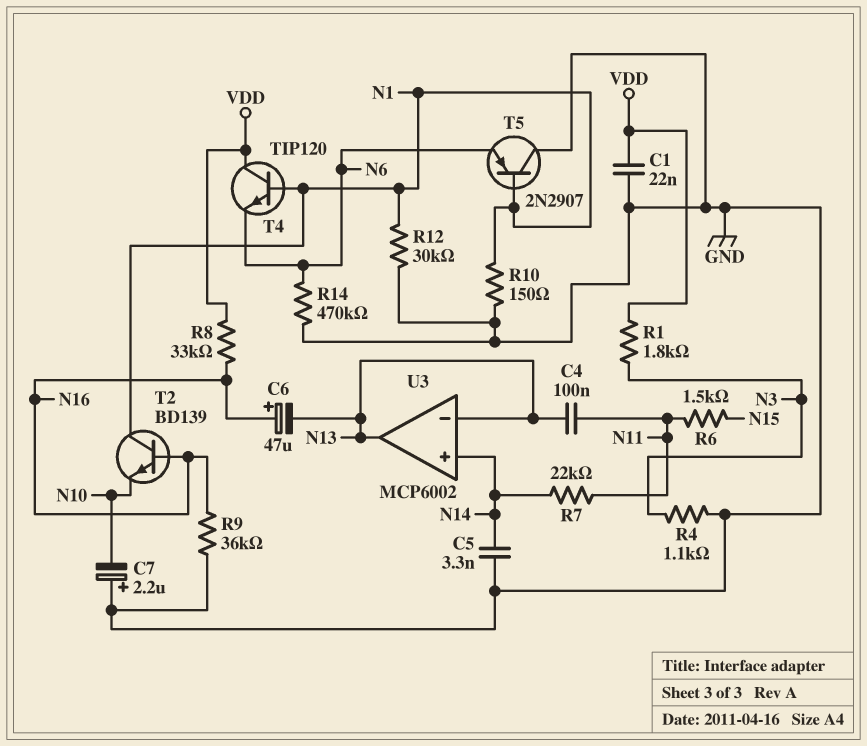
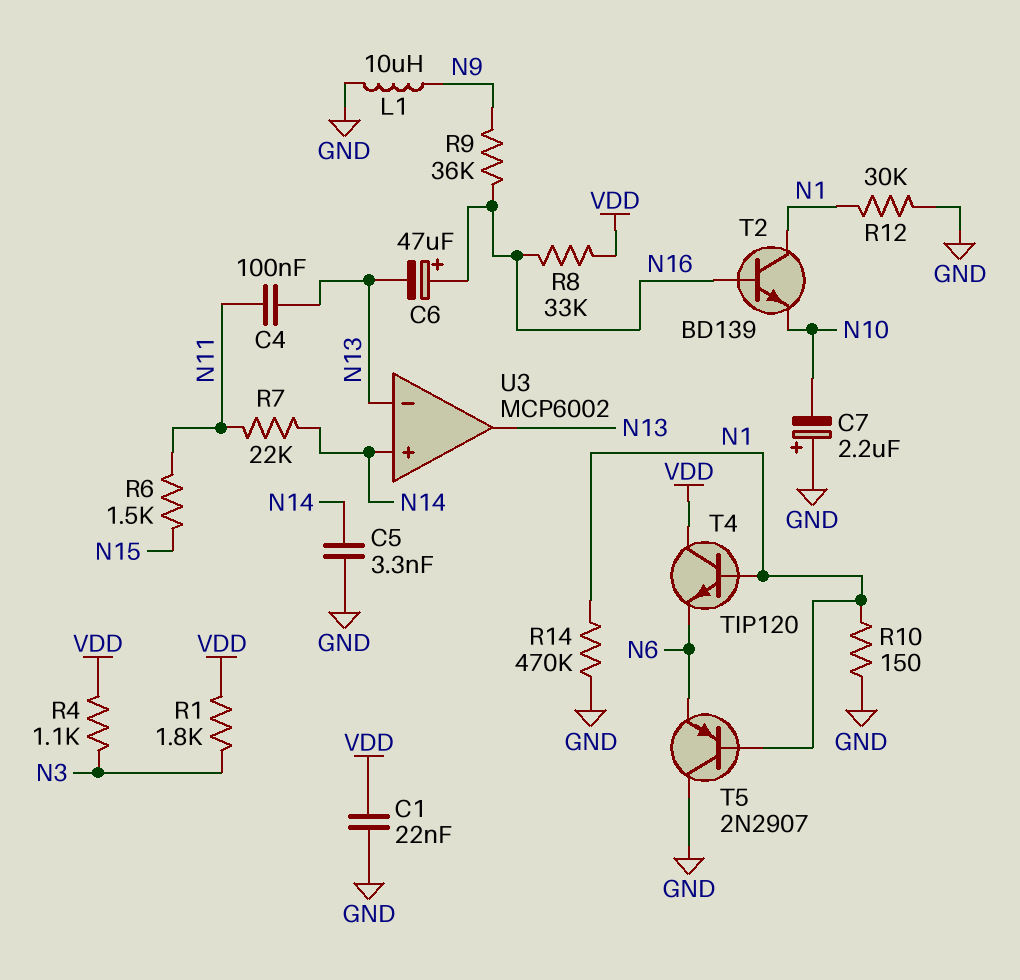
L1: none -> 10uH (GND, N9)
R4: 1.1k (GND, N3) -> 1.1k (N3, VDD)
R9: 36k (GND, N16) -> 36k (N9, N16)
R14: 470k (GND, N6) -> 470k (GND, N1)

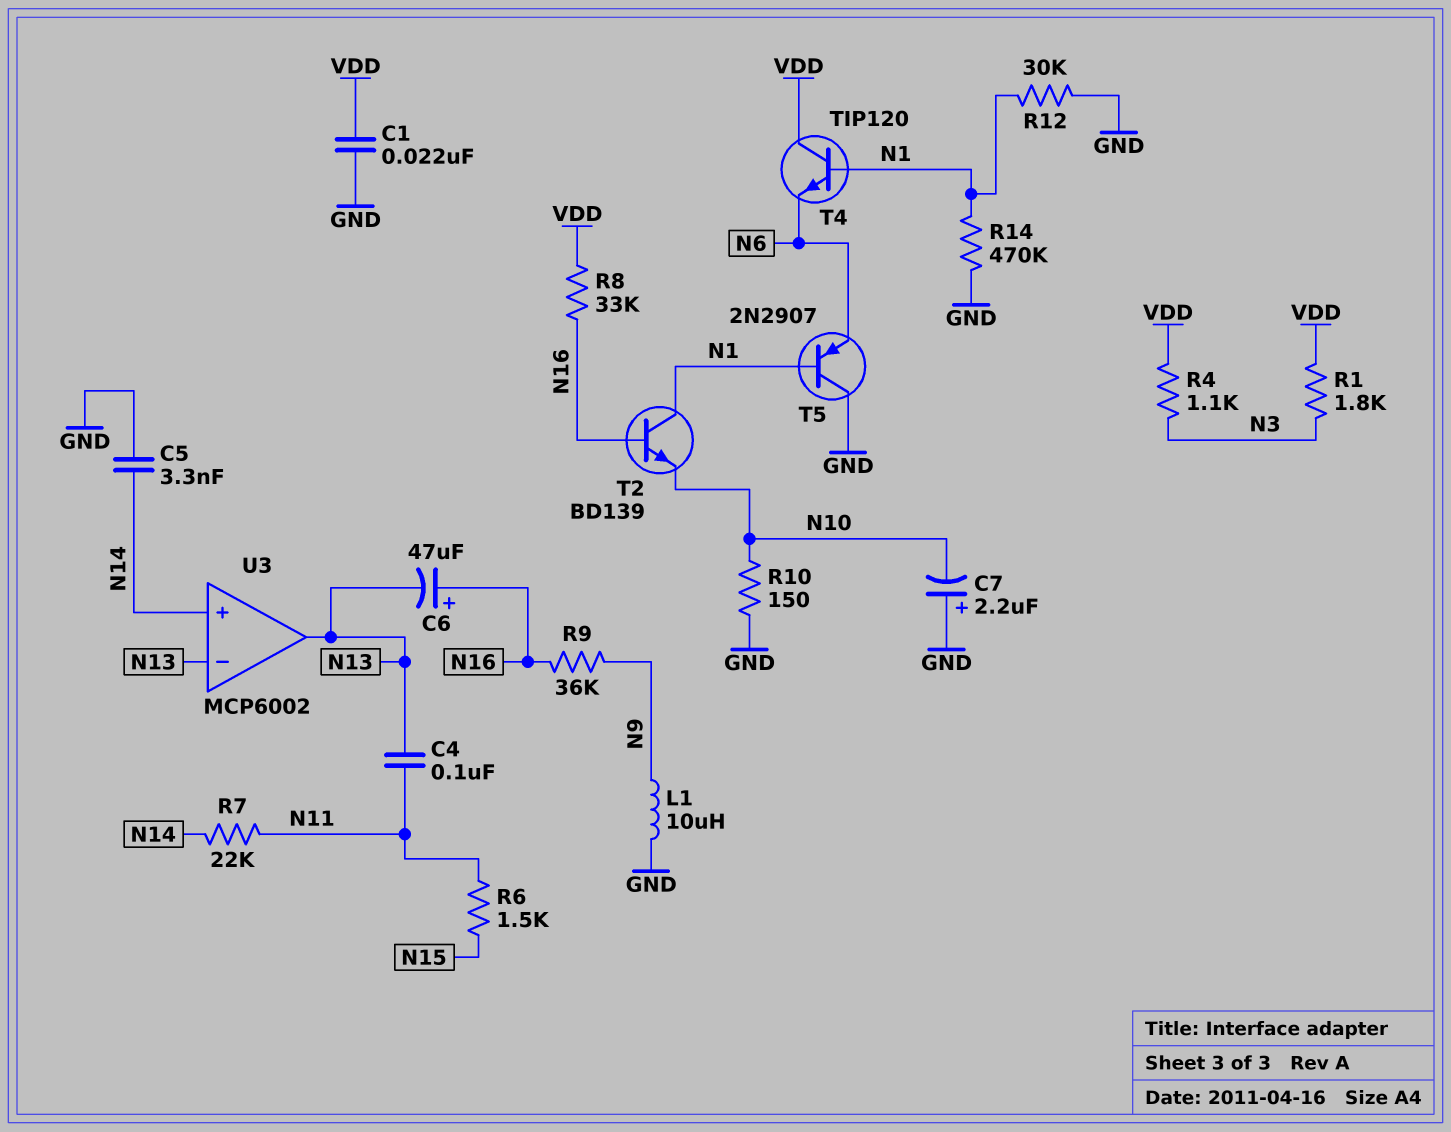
R10: 150 (GND, N1) -> 150 (GND, N10)

